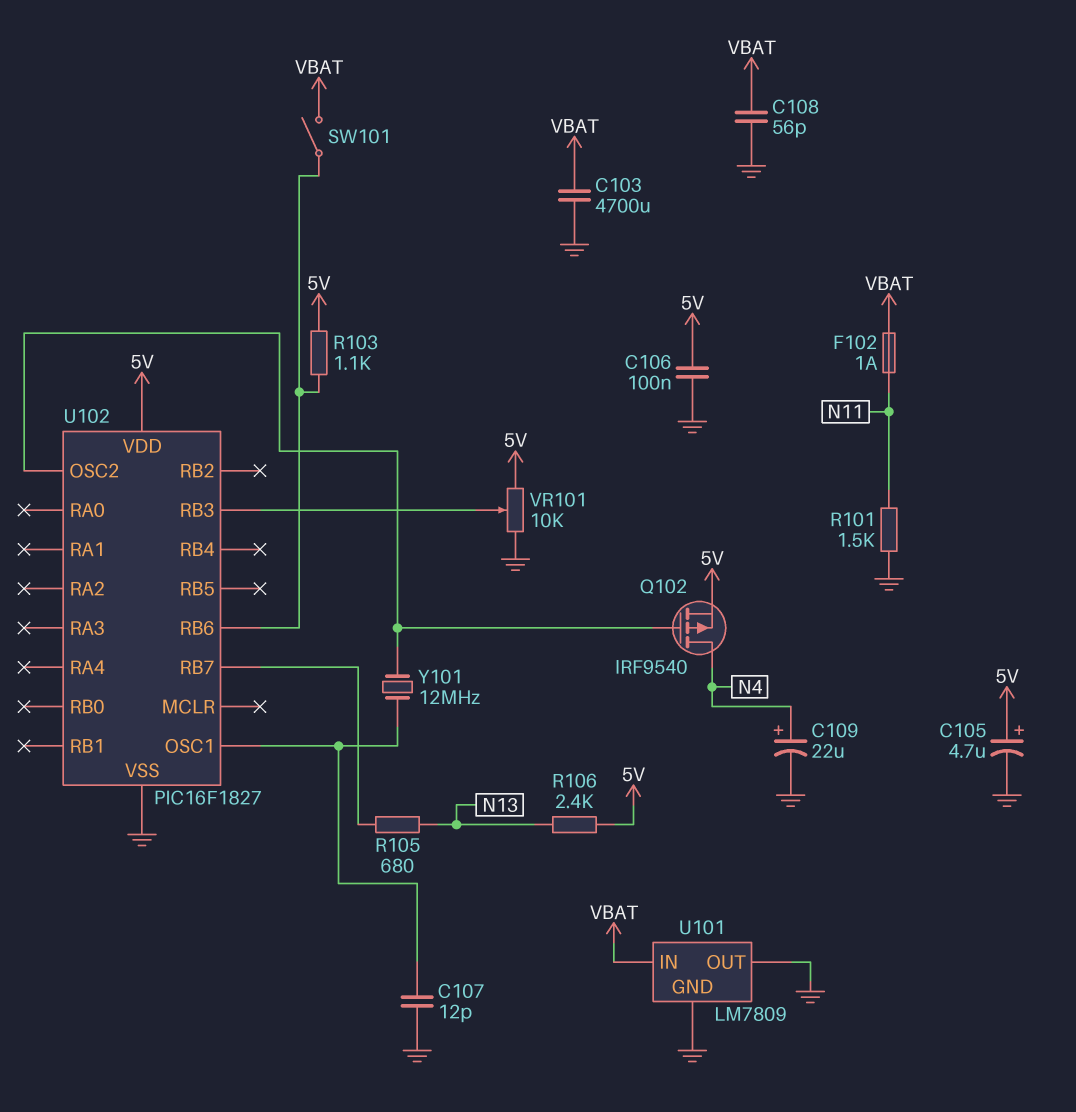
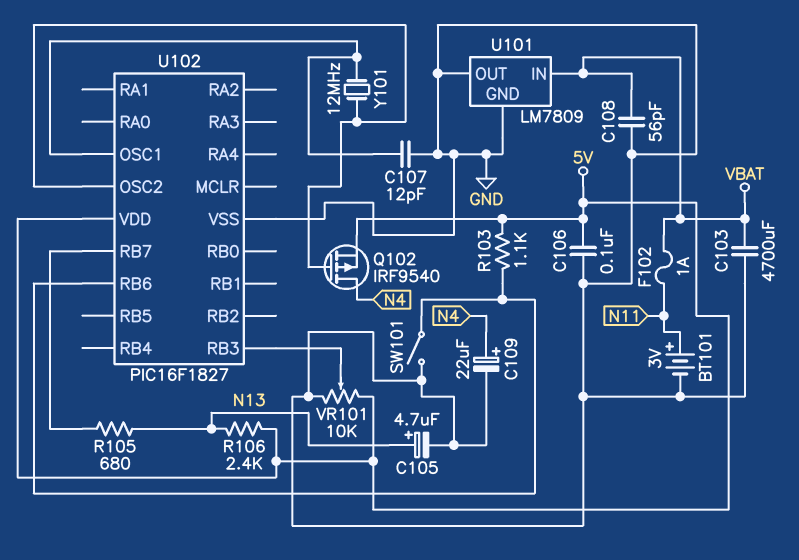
BT101: none -> 3V (plus N11, minus GND)
C105: 4.7uF (plus 5V, minus GND) -> 4.7uF (plus N13, minus GND)
R101: 1.5k (GND, N11) -> none
SW101: switch (U102/RB6, VBAT) -> switch (GND, U102/RB6)

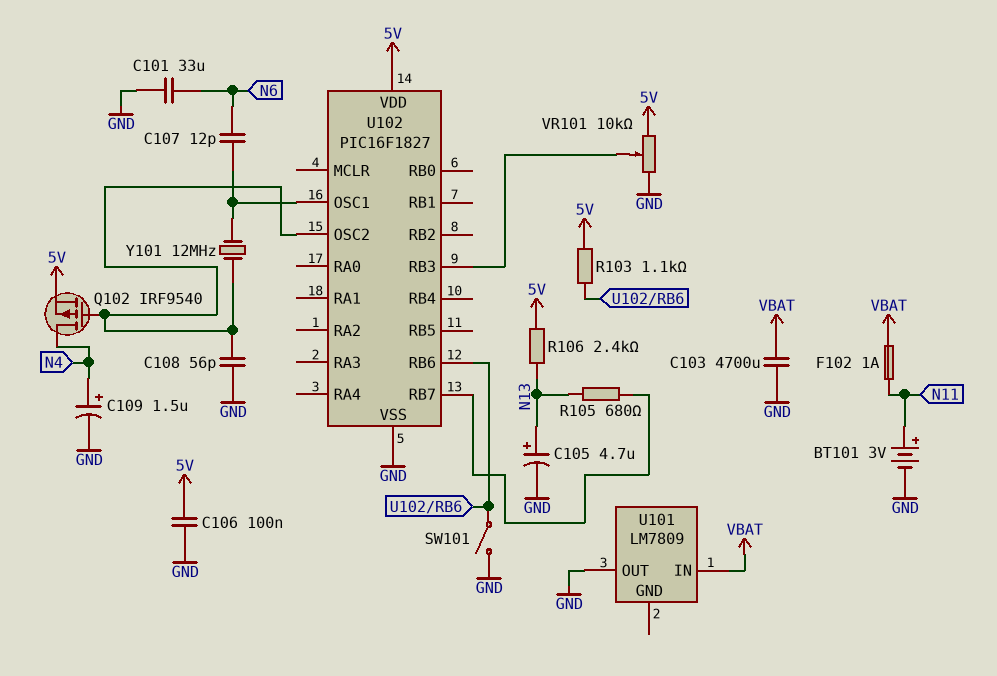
C101: none -> 33uF (GND, N6)
C107: 12pF (GND, U102/OSC1) -> 12pF (N6, U102/OSC1)
C108: 56pF (GND, VBAT) -> 56pF (GND, U102/OSC2)
C109: 22uF (plus N4, minus GND) -> 1.5uF (plus N4, minus GND)
U101 pin GND: GND -> none

